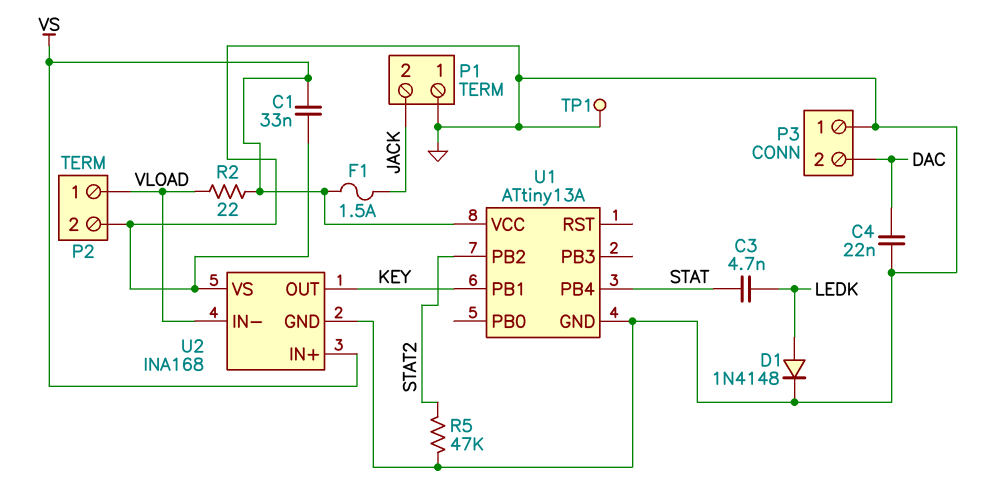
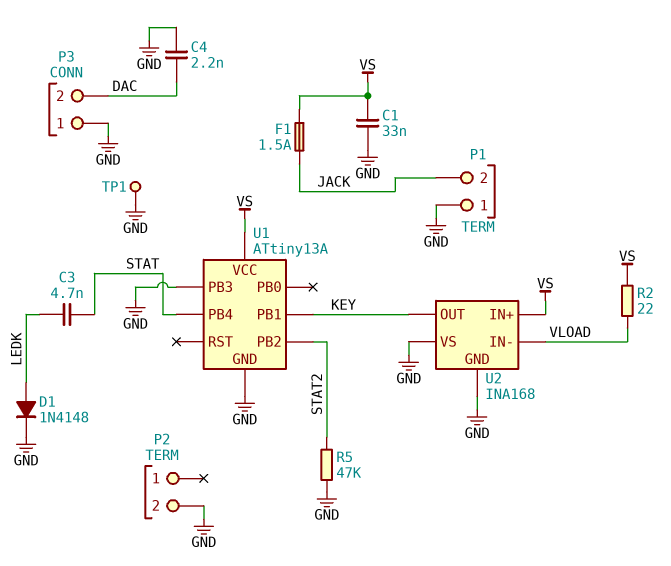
C4: 22nF (DAC, GND) -> 2.2nF (DAC, GND)
P2 pin 1: VLOAD -> none
U1 pin PB3: none -> GND

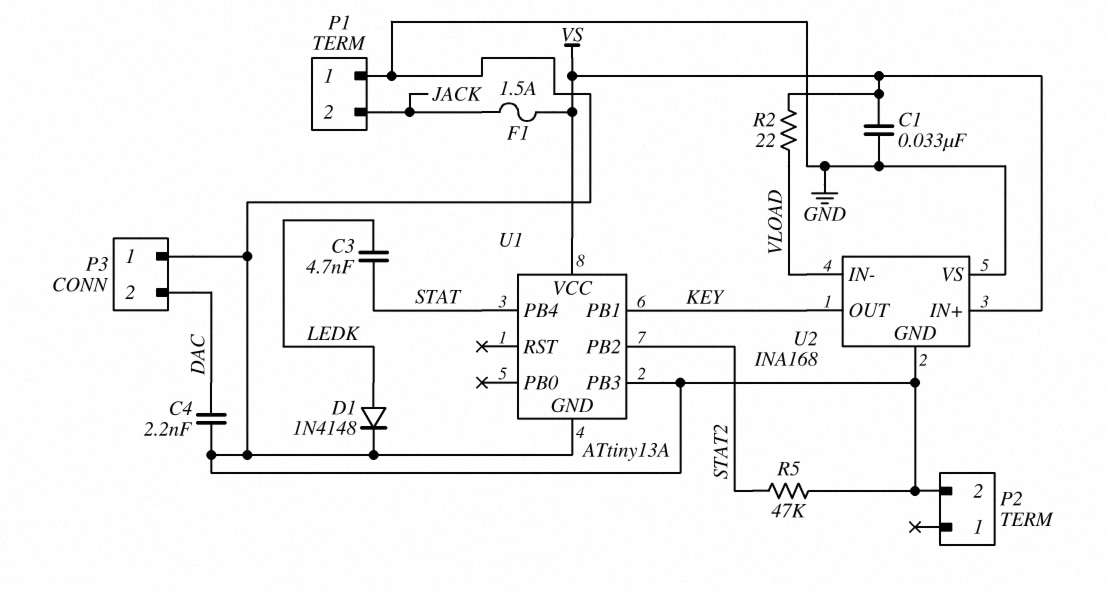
TP1: test point (GND) -> none

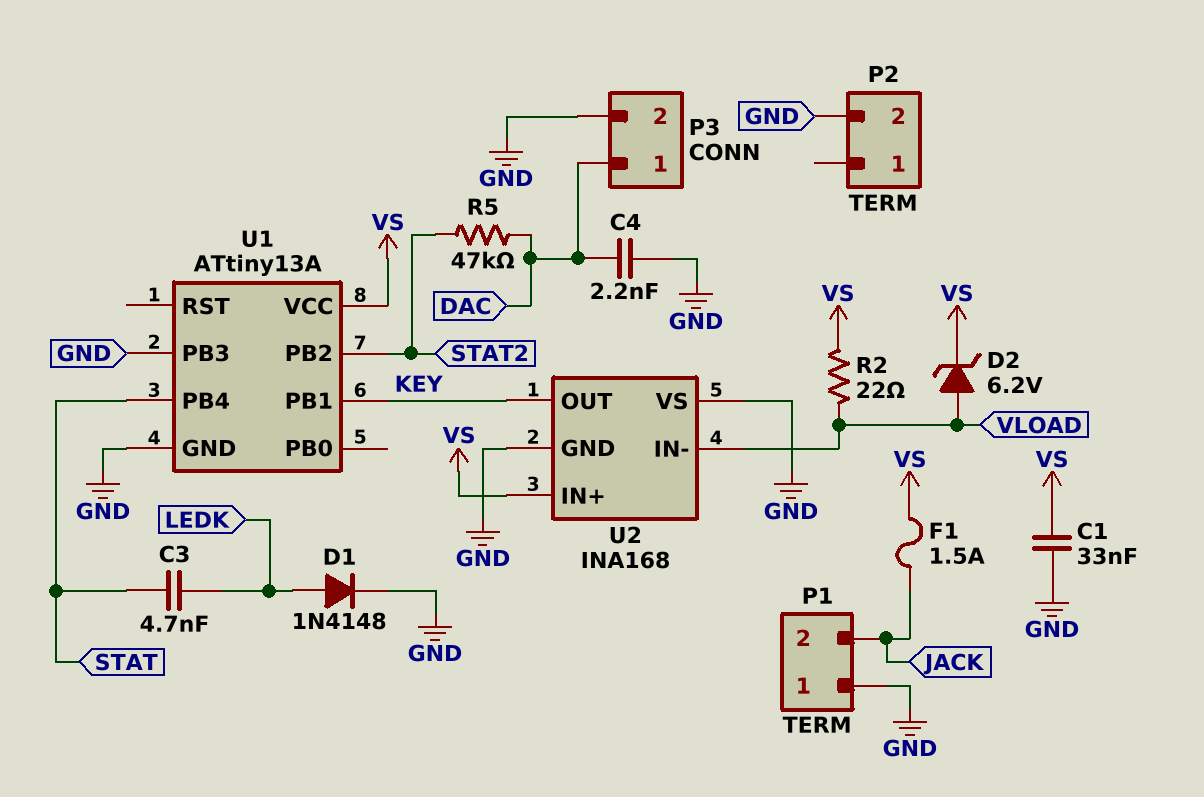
D2: none -> zener 6.2V (A VLOAD, K VS)
P3 pin 1: GND -> DAC
P3 pin 2: DAC -> GND
R5: 47k (GND, STAT2) -> 47k (DAC, STAT2)

